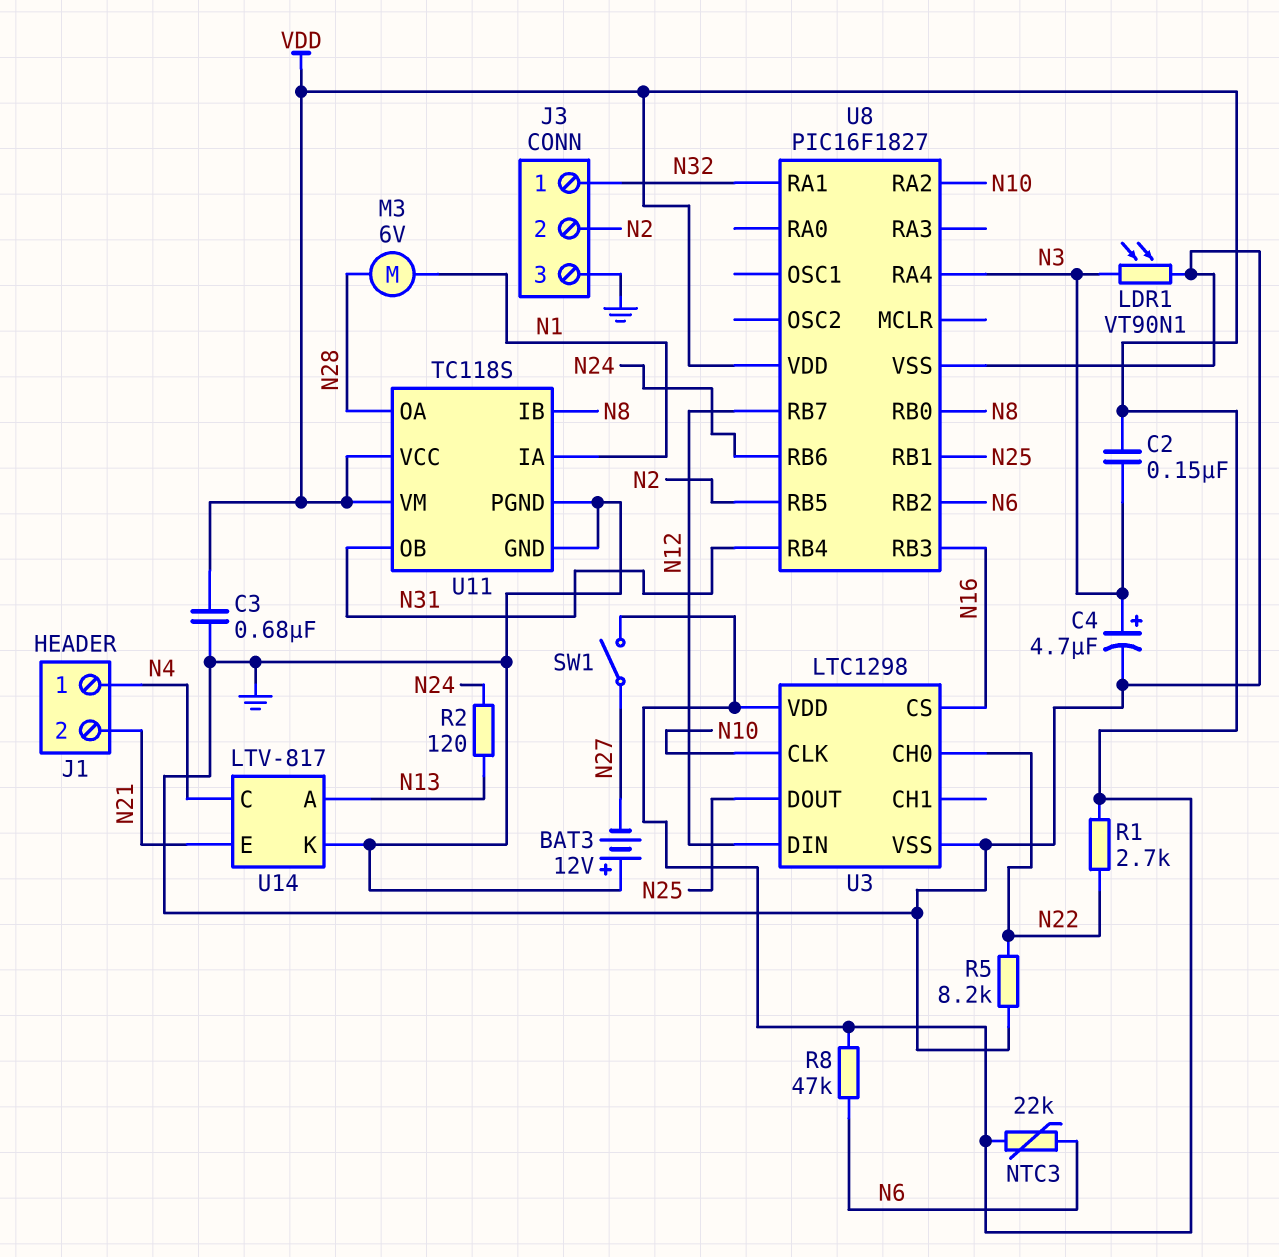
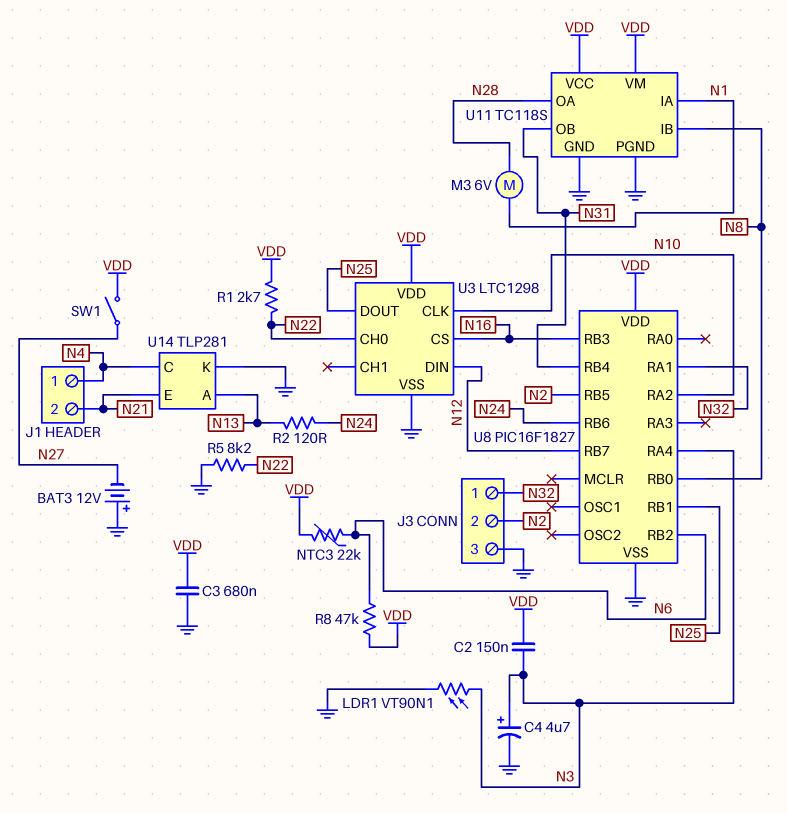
U14: LTV-817 -> TLP281

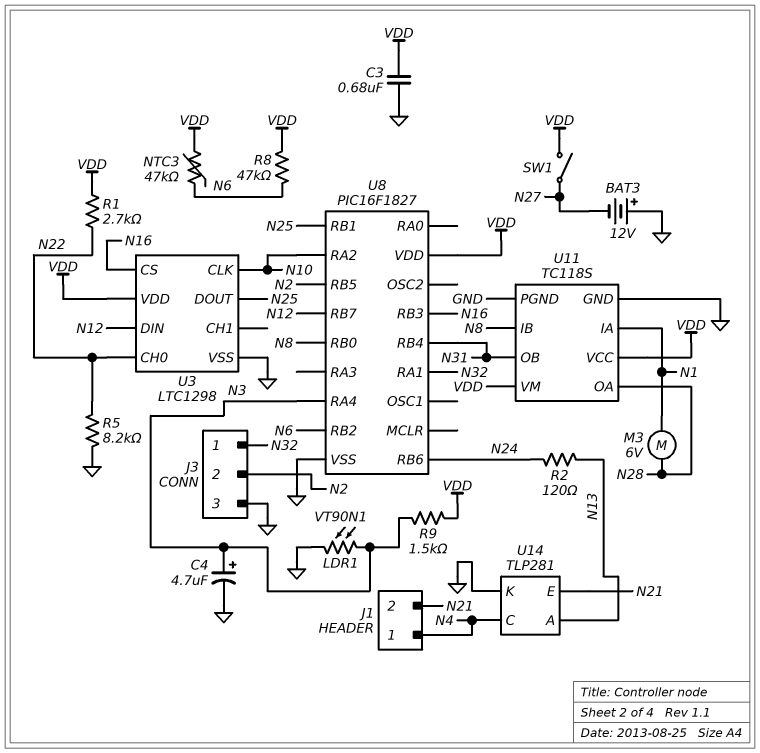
C2: 150nF (N3, VDD) -> none
NTC3: 22k (N6, VDD) -> 47k (N6, VDD)
R9: none -> 1.5k (N3, VDD)

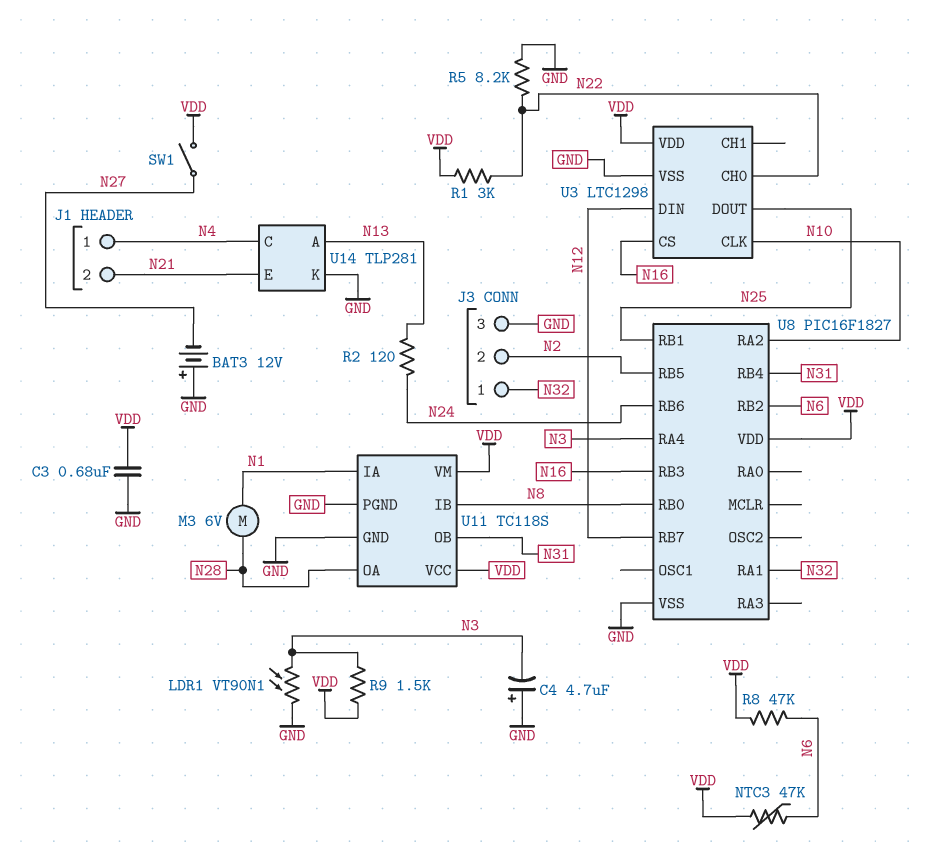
C4: 4.7uF (plus N3, minus GND) -> 4.7uF (plus GND, minus N3)
R1: 2.7k (N22, VDD) -> 3k (N22, VDD)

